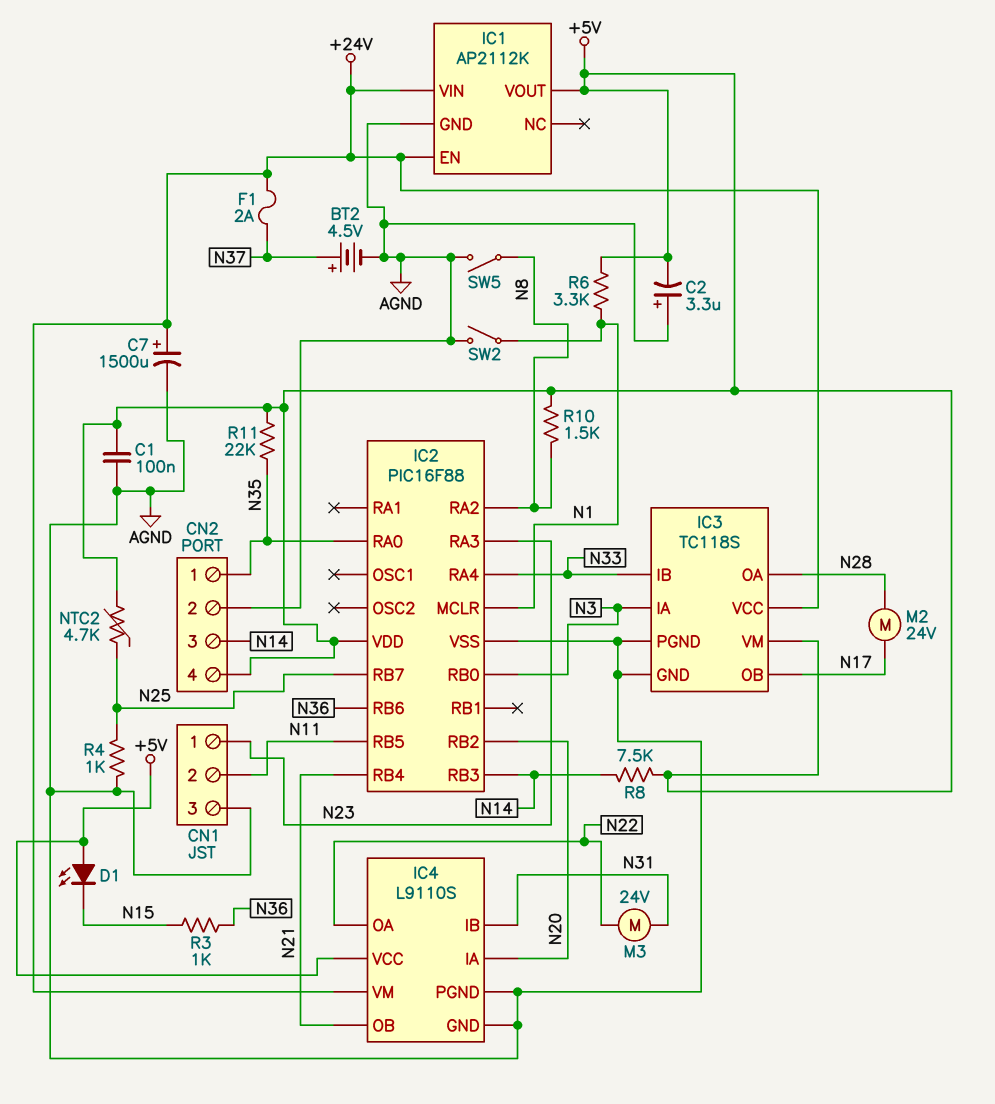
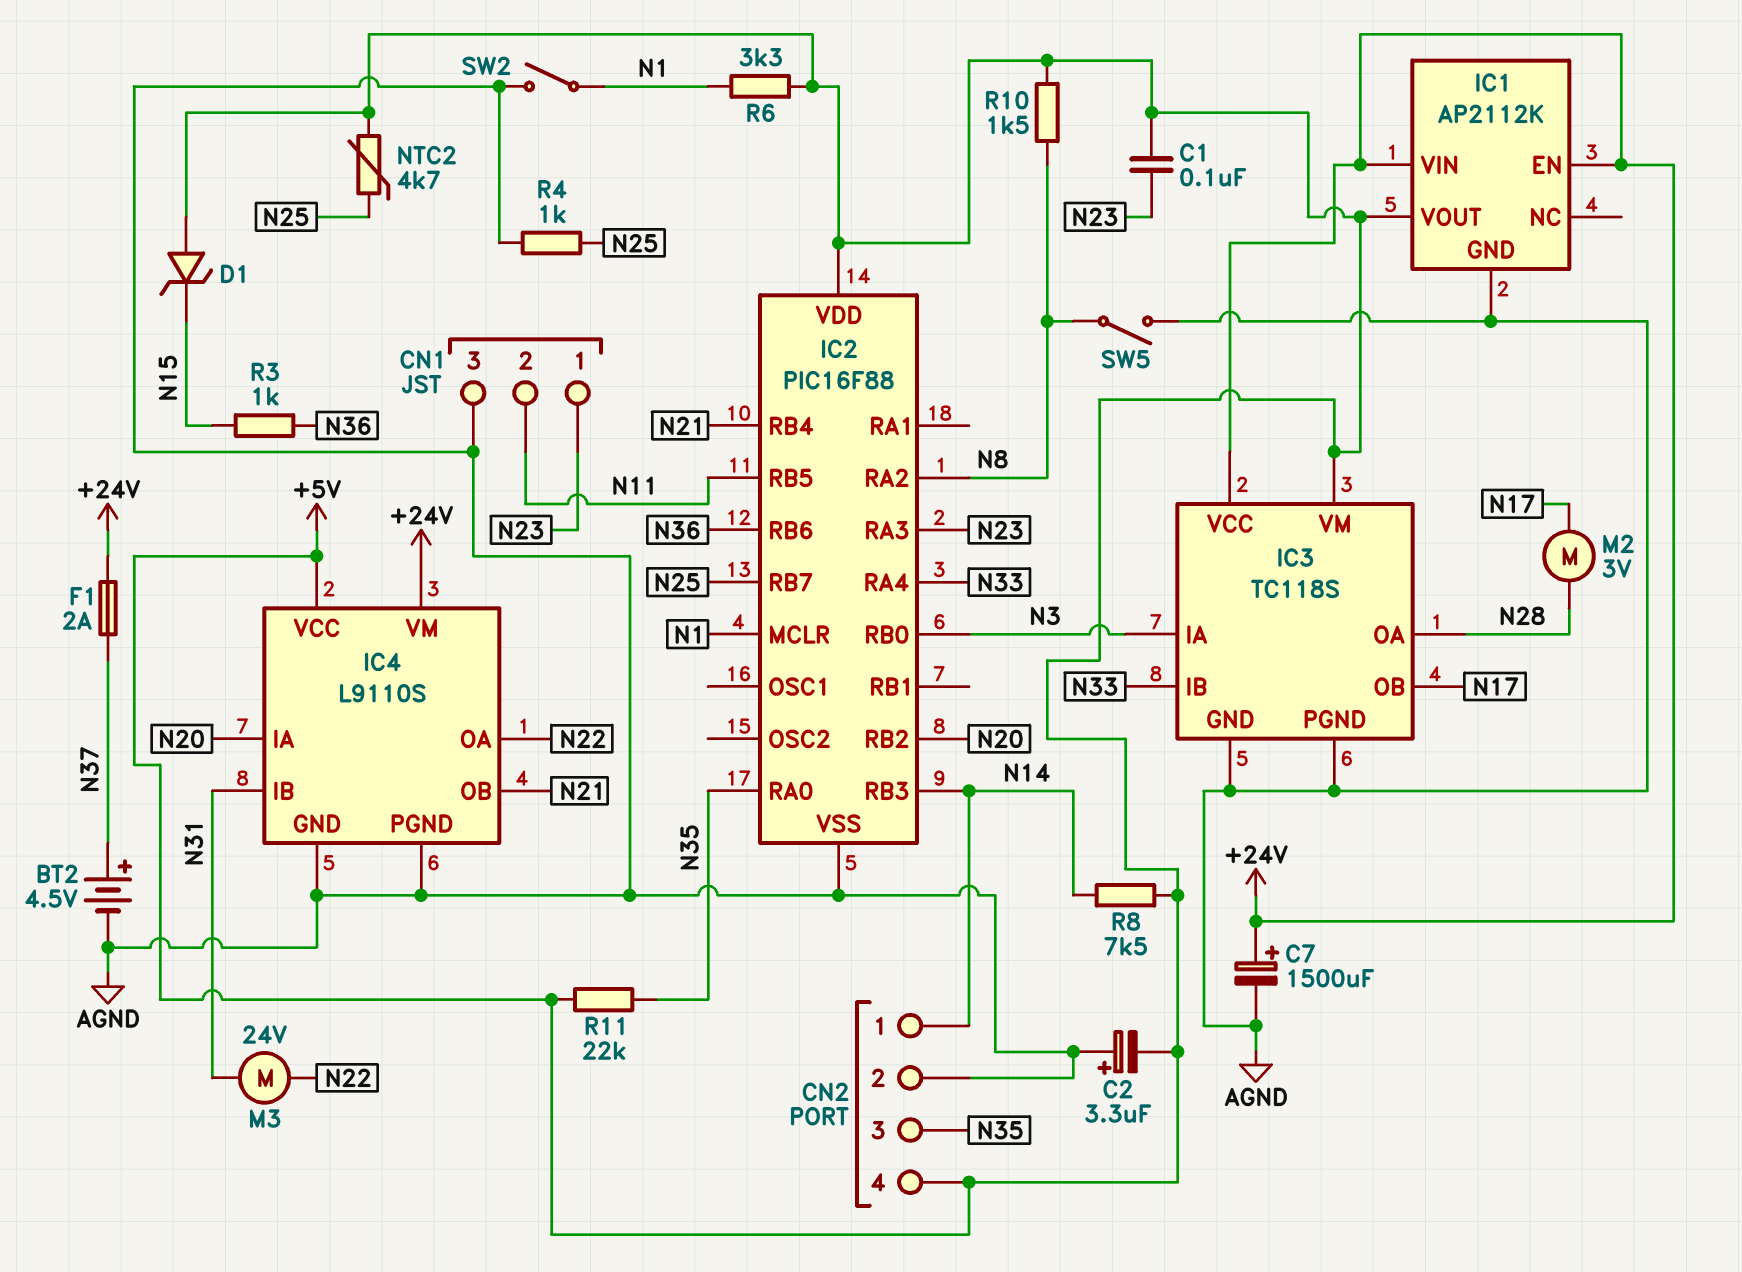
C1: 100nF (+5V, AGND) -> 100nF (+5V, N23)
CN2 pin 1: N35 -> N14
CN2 pin 3: N14 -> N35
D1: LED (A +5V, K N15) -> zener (A +5V, K N15)
M2: motor 24V (N17, N28) -> motor 3V (N17, N28)

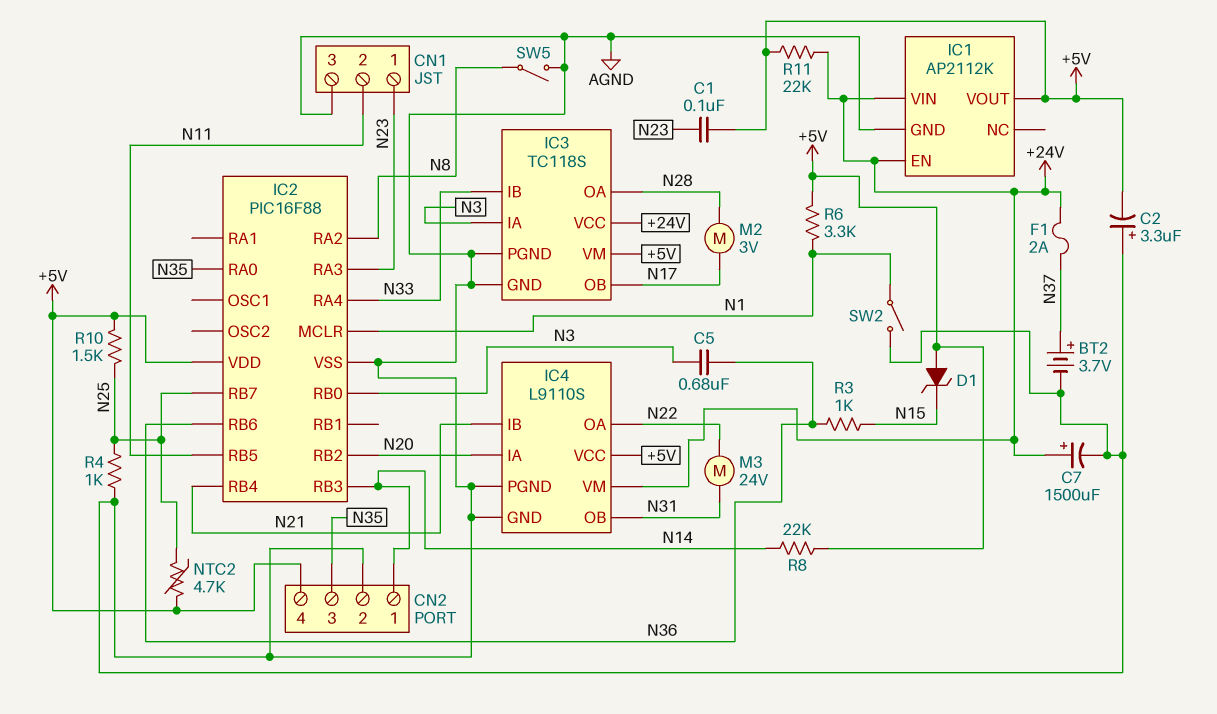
BT2: 4.5V (plus N37, minus AGND) -> 3.7V (plus N37, minus AGND)
C5: none -> 680nF (N3, N36)
IC4 pin IB: N31 -> N21
IC4 pin OB: N21 -> N31
R8: 7.5k (+5V, N14) -> 22k (+5V, N14)
R10: 1.5k (+5V, N8) -> 1.5k (+5V, N25)
R11: 22k (+5V, N35) -> 22k (+5V, +24V)

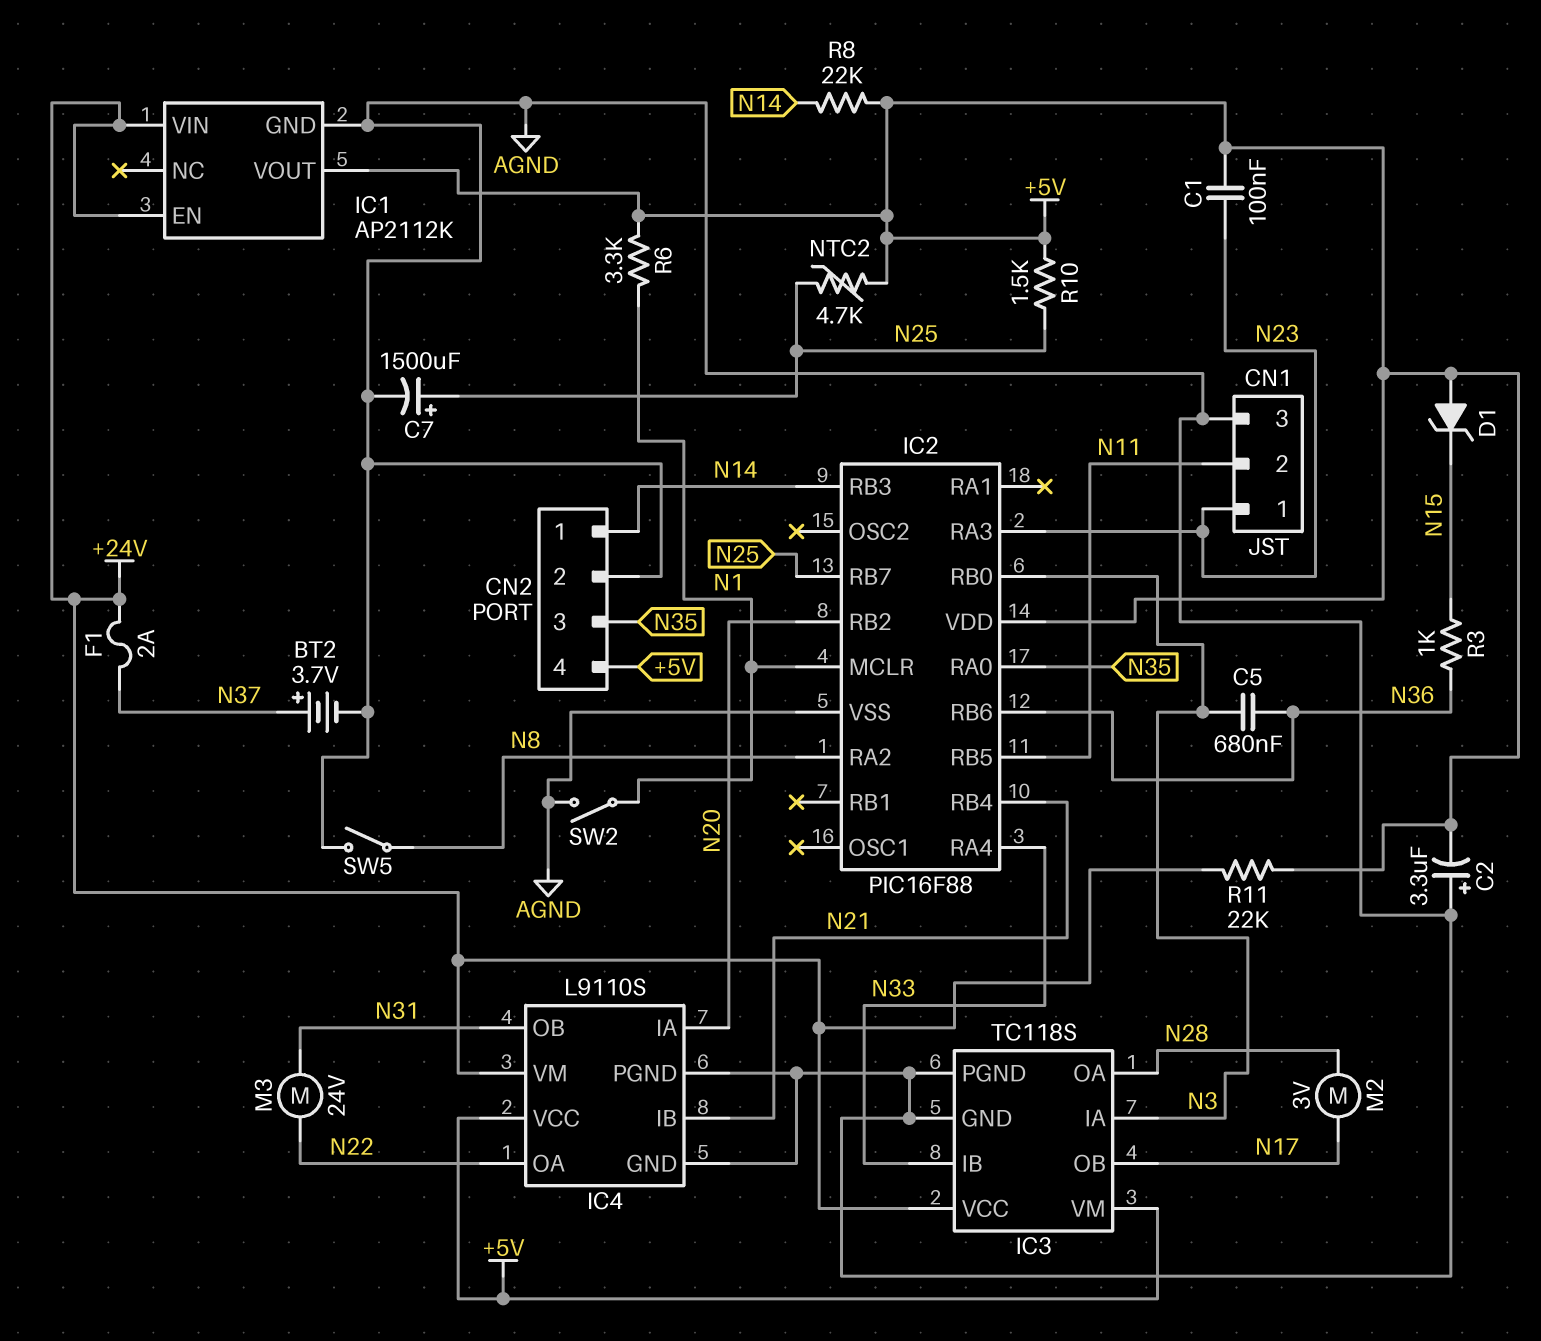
C7: 1500uF (plus +24V, minus AGND) -> 1500uF (plus N25, minus AGND)
R4: 1k (AGND, N25) -> none

